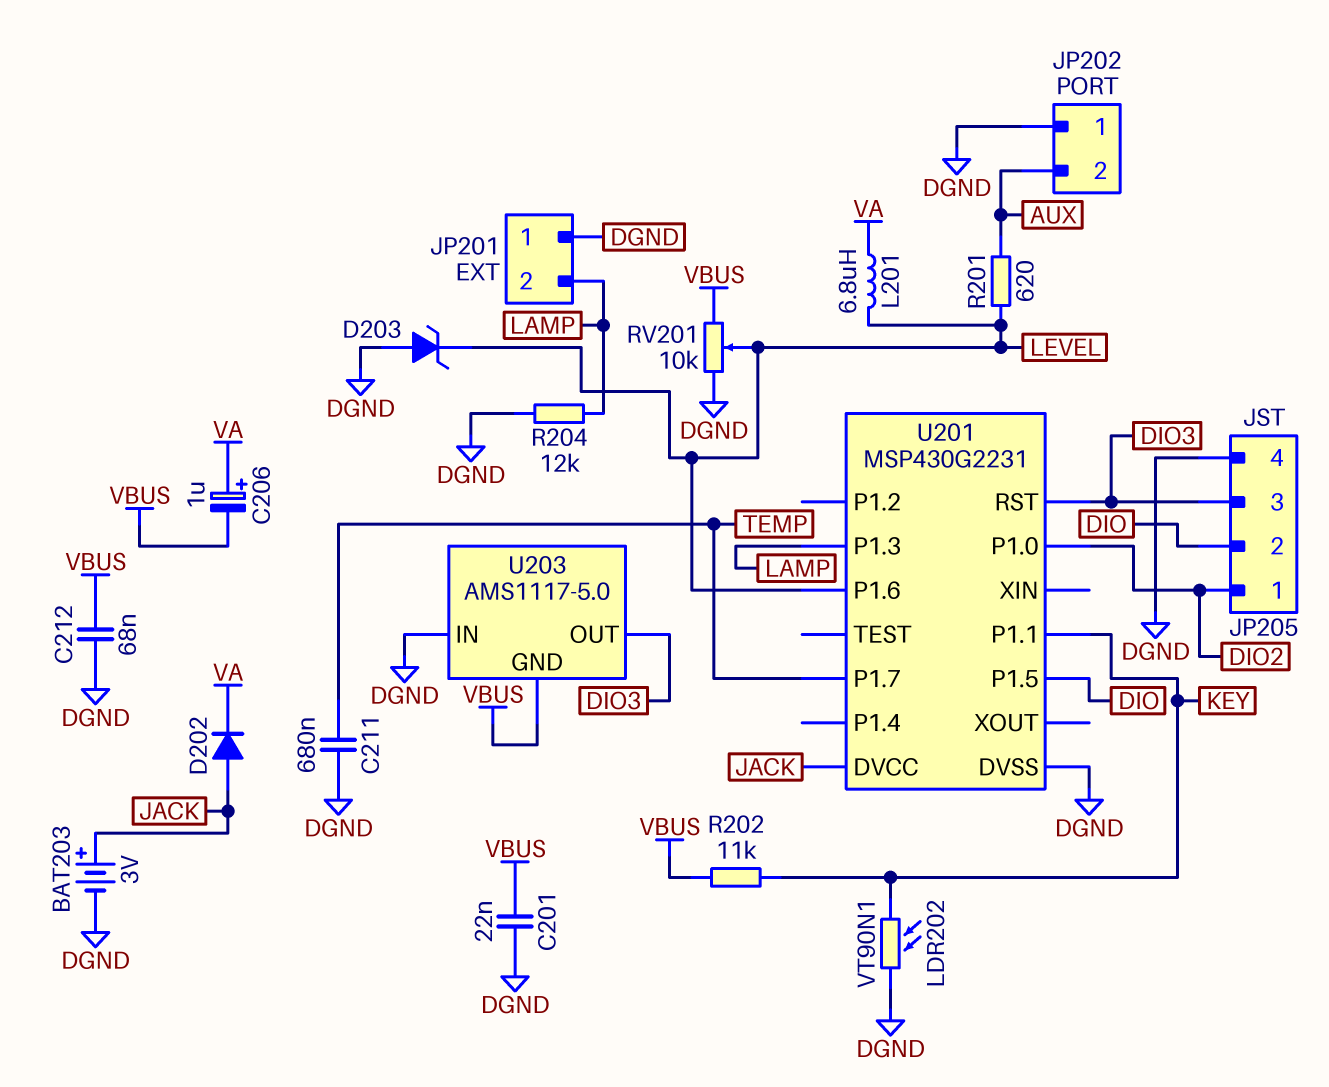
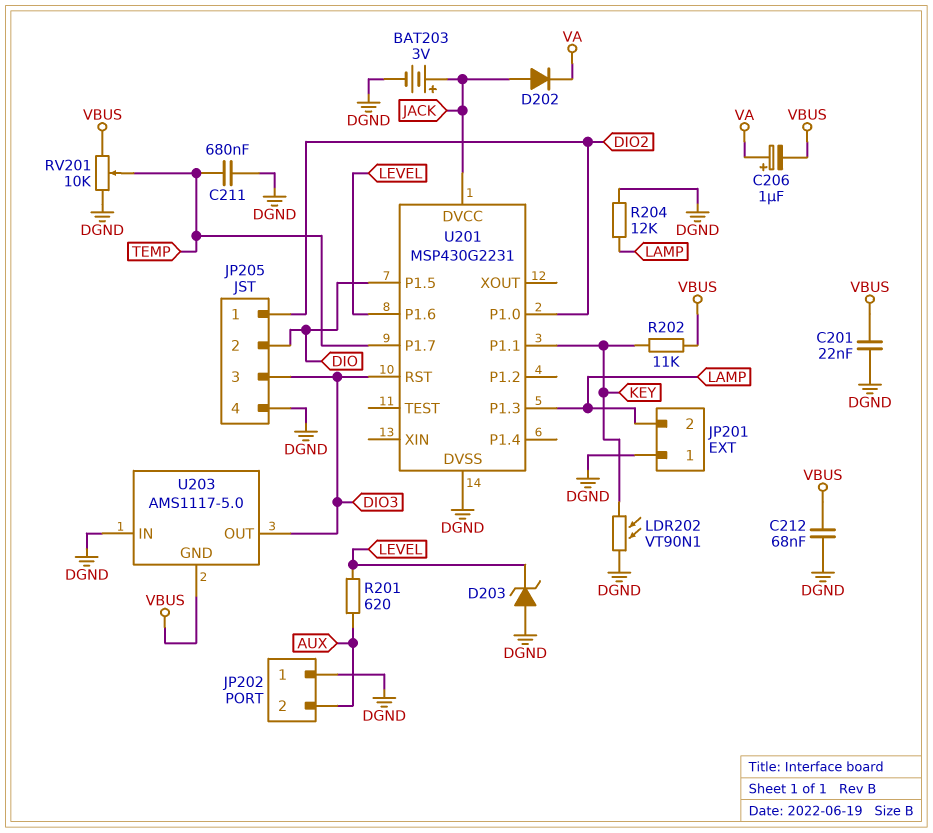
L201: 6.8uH (LEVEL, VA) -> none
RV201: 10k (DGND, VBUS, wiper LEVEL) -> 10k (DGND, VBUS, wiper TEMP)

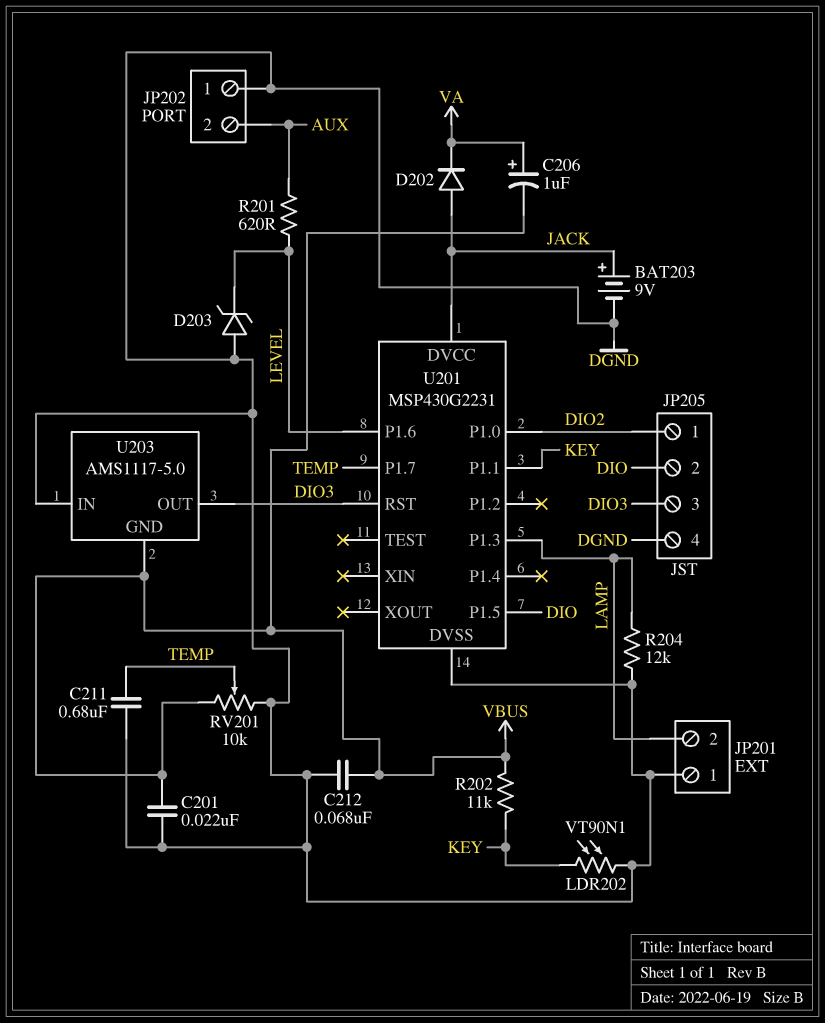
BAT203: 3V (plus JACK, minus DGND) -> 9V (plus JACK, minus DGND)

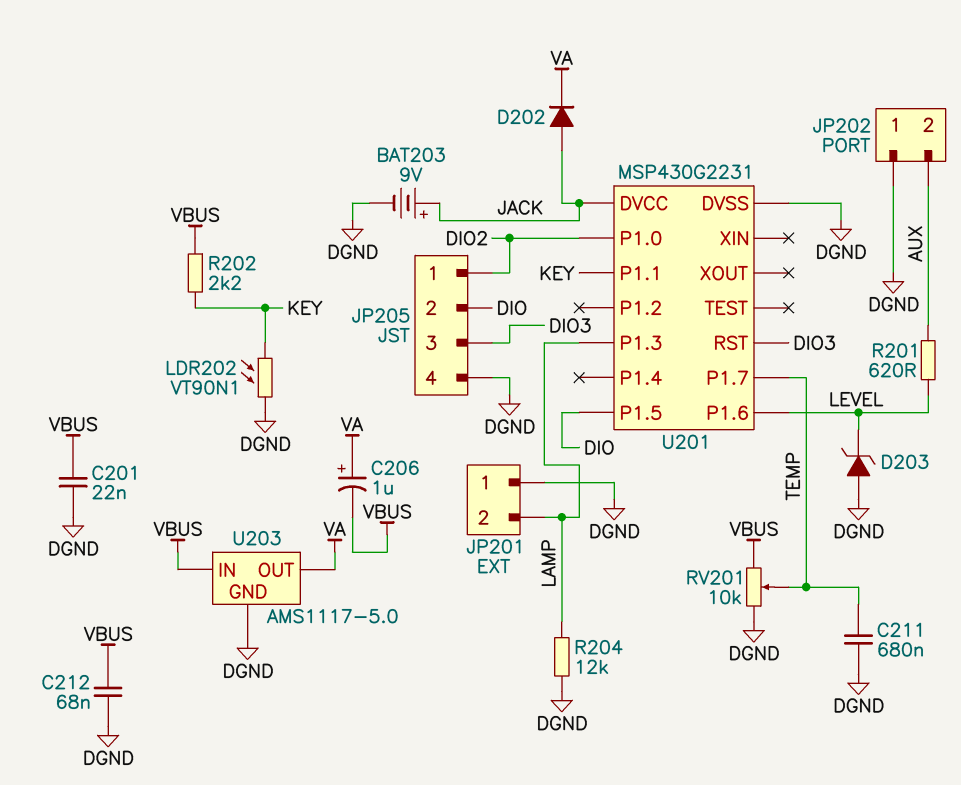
R202: 11k (KEY, VBUS) -> 2.2k (KEY, VBUS)
U203 pin GND: VBUS -> DGND
U203 pin IN: DGND -> VBUS
U203 pin OUT: DIO3 -> VA

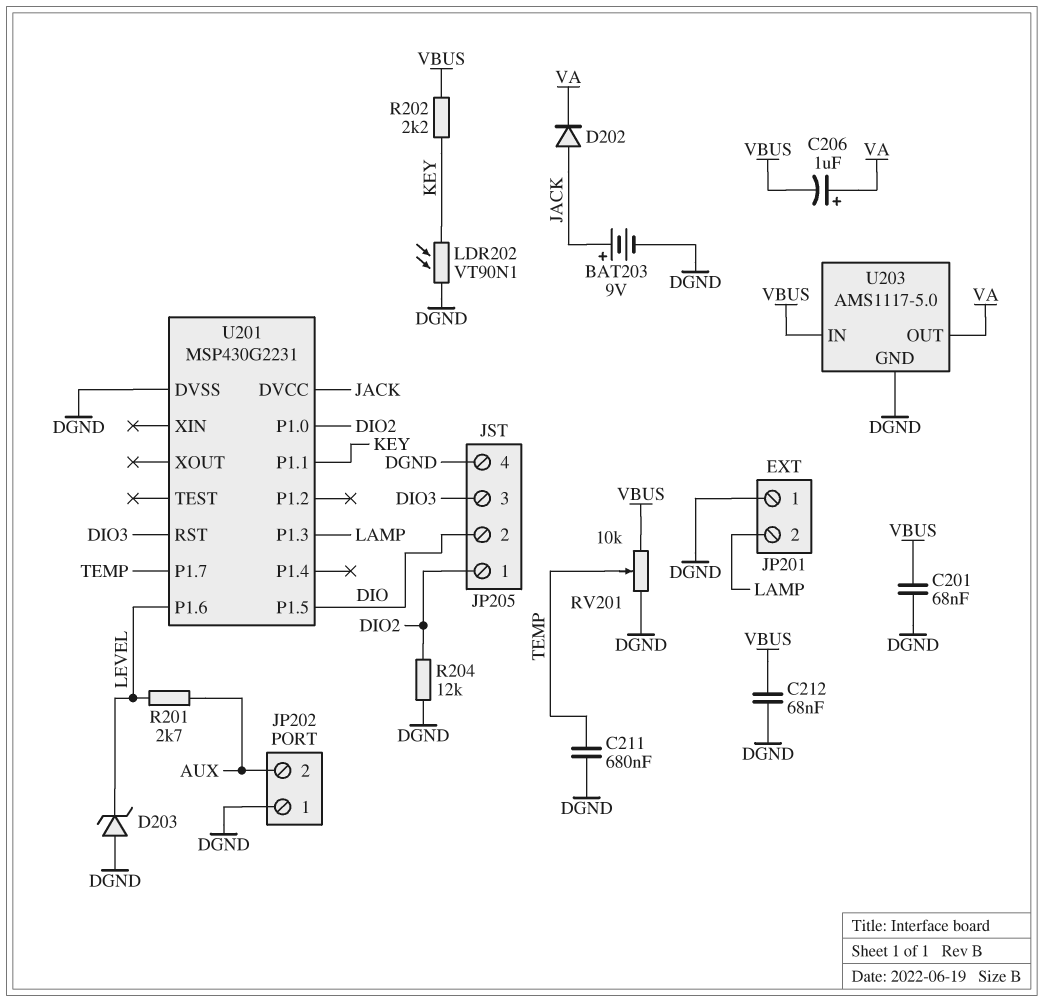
C201: 22nF (DGND, VBUS) -> 68nF (DGND, VBUS)
R201: 620 (AUX, LEVEL) -> 2.7k (AUX, LEVEL)
R204: 12k (DGND, LAMP) -> 12k (DGND, DIO2)

